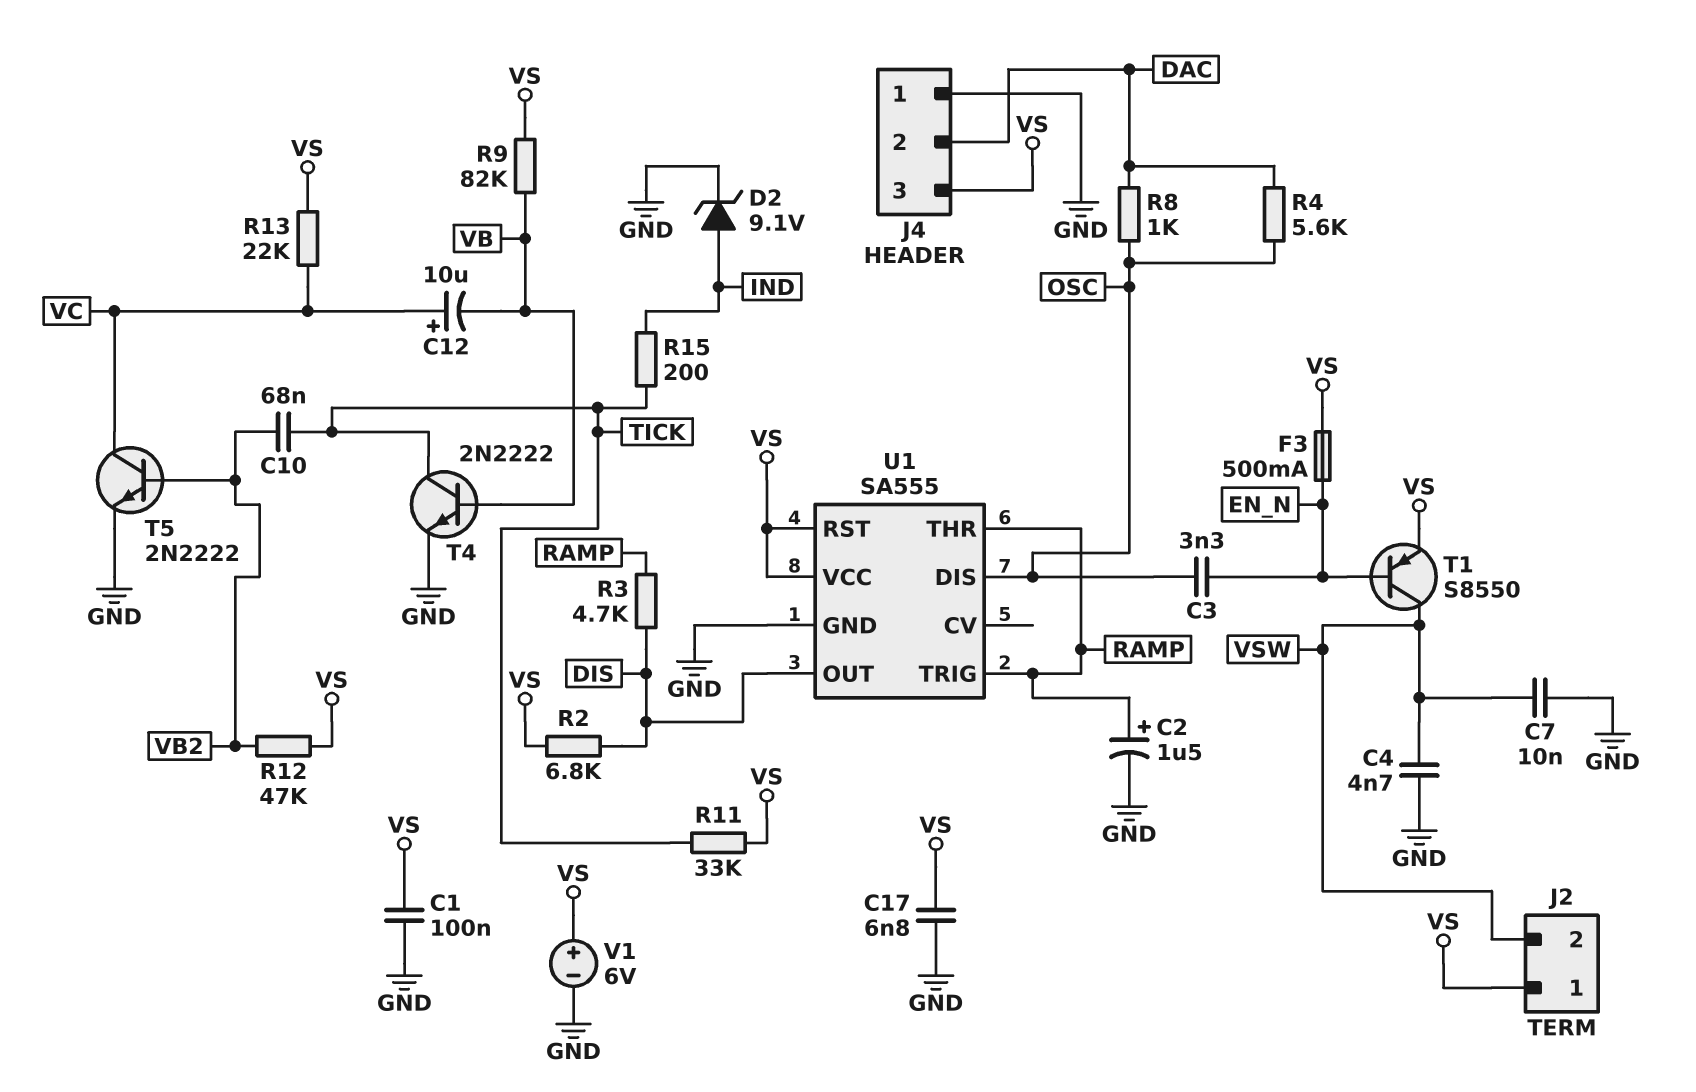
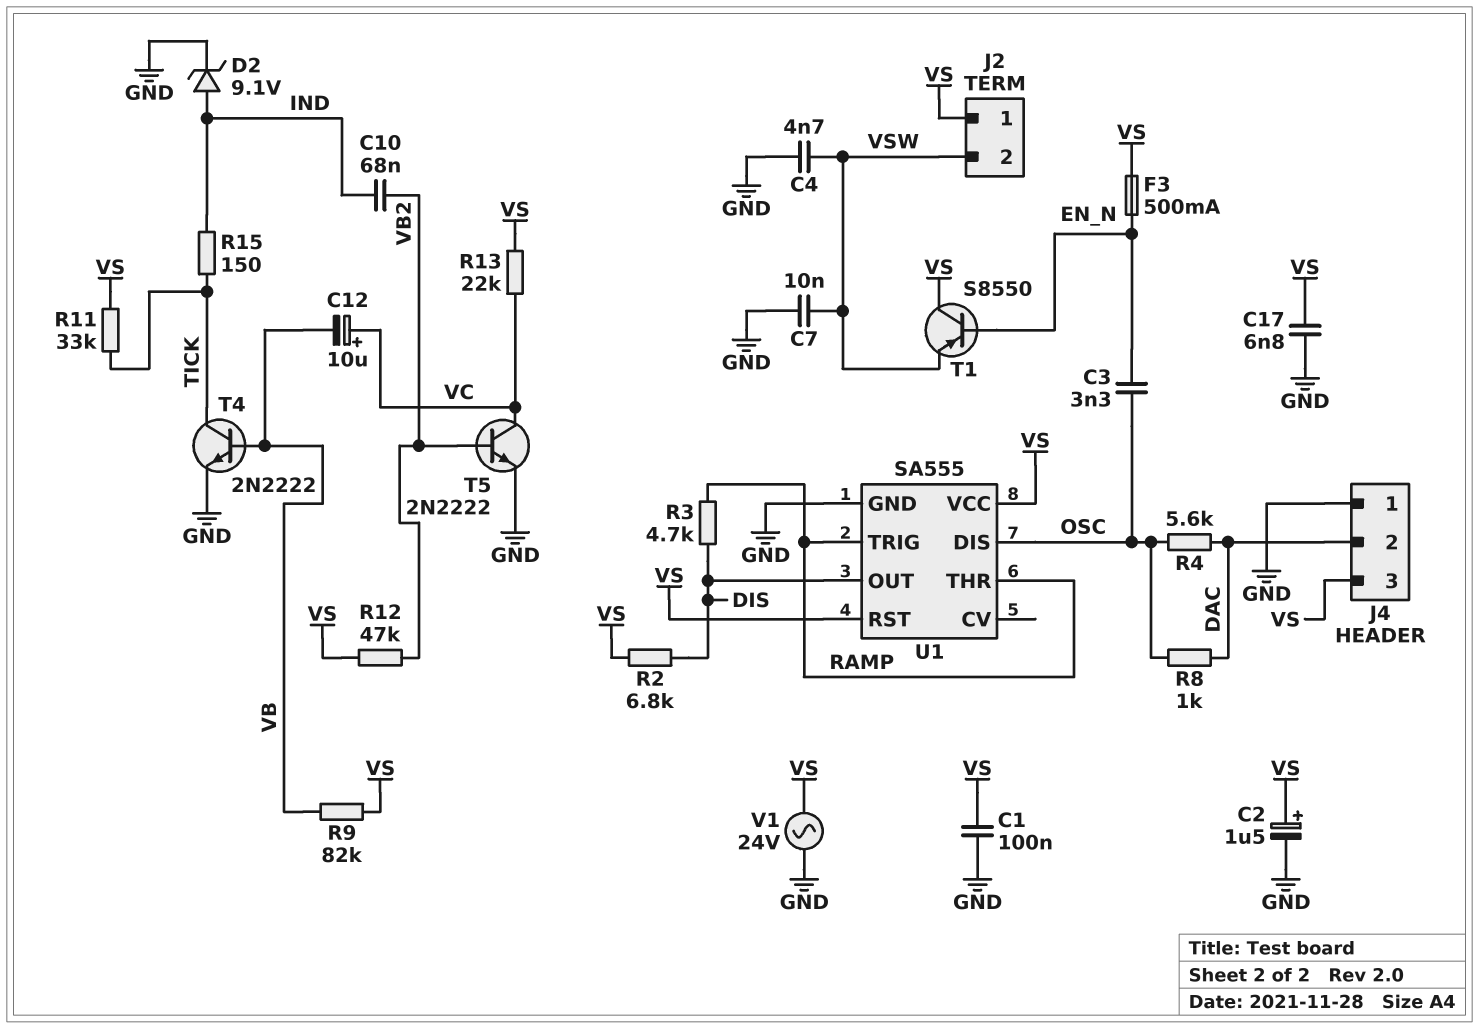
C2: 1.5uF (plus RAMP, minus GND) -> 1.5uF (plus VS, minus GND)
C10: 68nF (TICK, VB2) -> 68nF (IND, VB2)
R15: 200 (IND, TICK) -> 150 (IND, TICK)
T1: PNP S8550 (B EN_N, C VSW, E VS) -> PNP S8550 (B EN_N, C VS, E VSW)
V1: 6V (plus VS, minus GND) -> AC 24V (GND, VS)

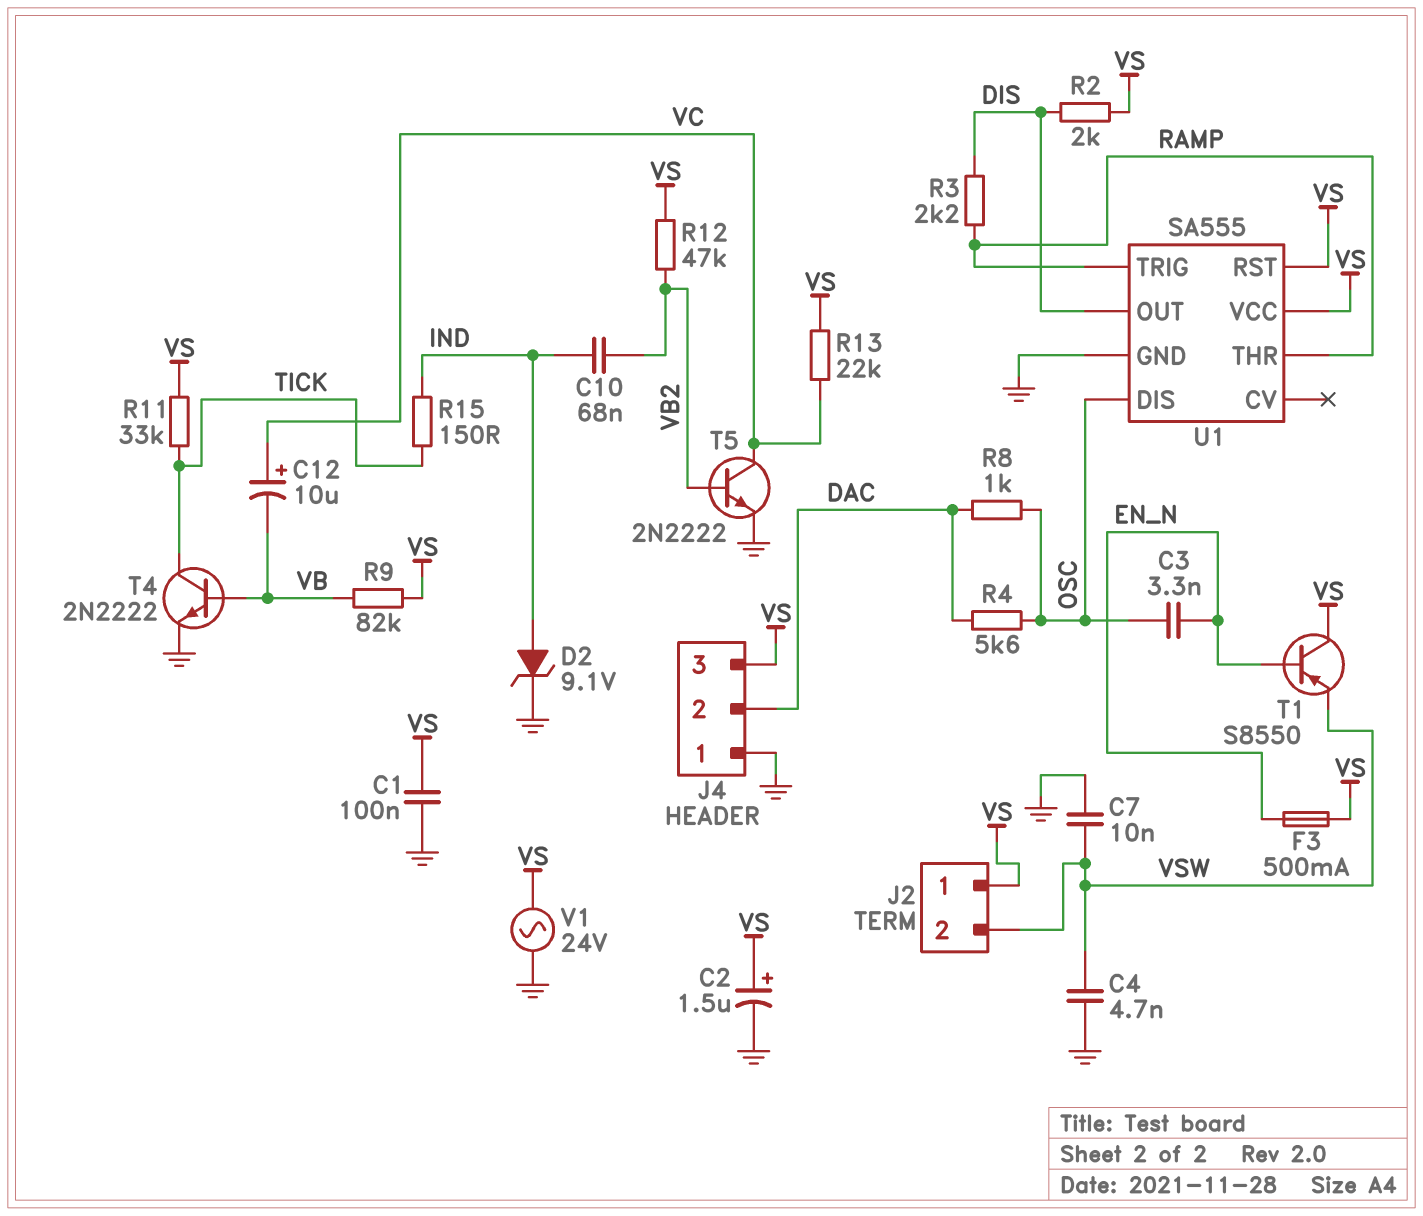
C17: 6.8nF (GND, VS) -> none
R2: 6.8k (DIS, VS) -> 2k (DIS, VS)
R3: 4.7k (DIS, RAMP) -> 2.2k (DIS, RAMP)

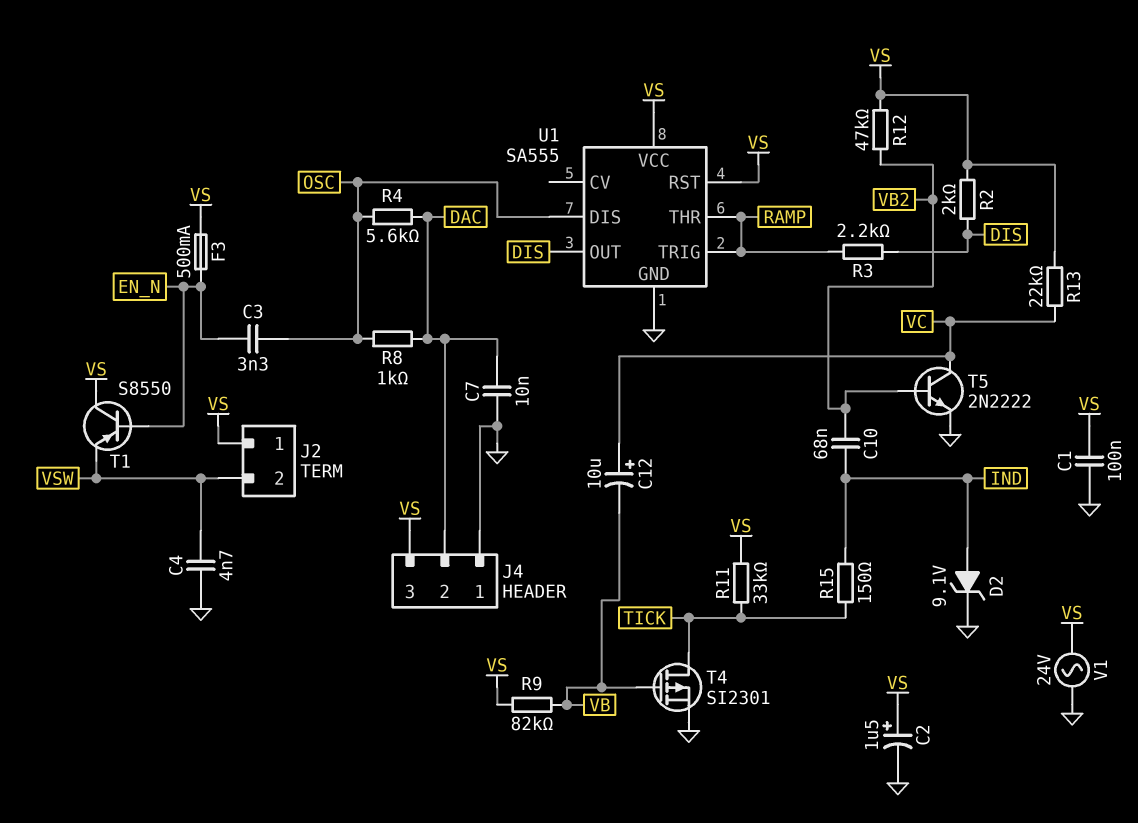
C7: 10nF (GND, VSW) -> 10nF (DAC, GND)
T4: NPN 2N2222 (B VB, C TICK, E GND) -> PMOS SI2301 (G VB, D TICK, S GND)

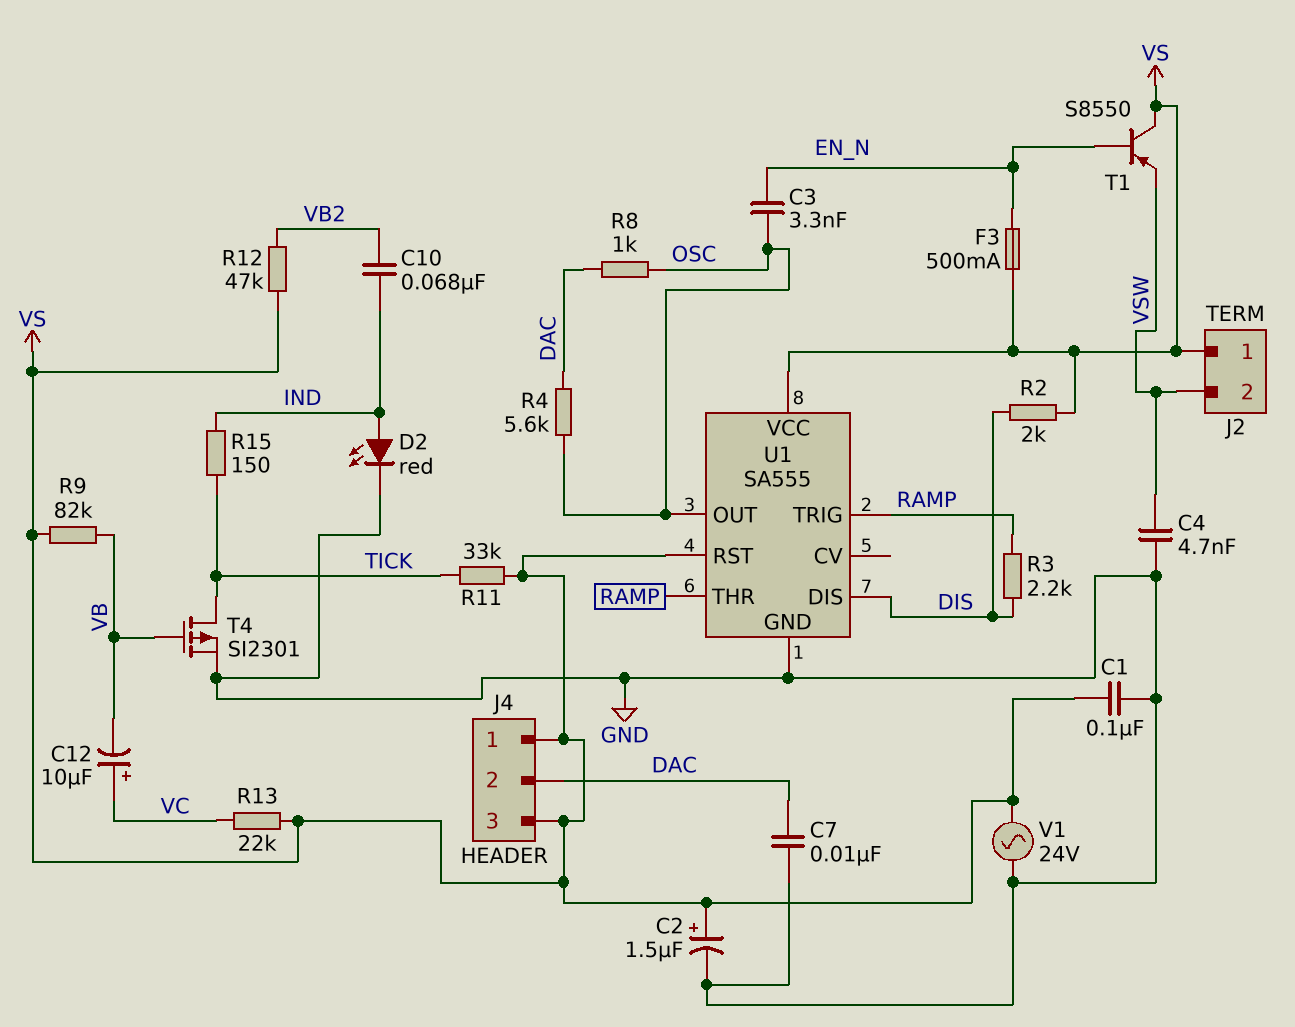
D2: zener 9.1V (A IND, K GND) -> LED red (A IND, K GND)
J4 pin 1: GND -> VS
T5: NPN 2N2222 (B VB2, C VC, E GND) -> none
U1 pin DIS: OSC -> DIS
U1 pin OUT: DIS -> OSC

